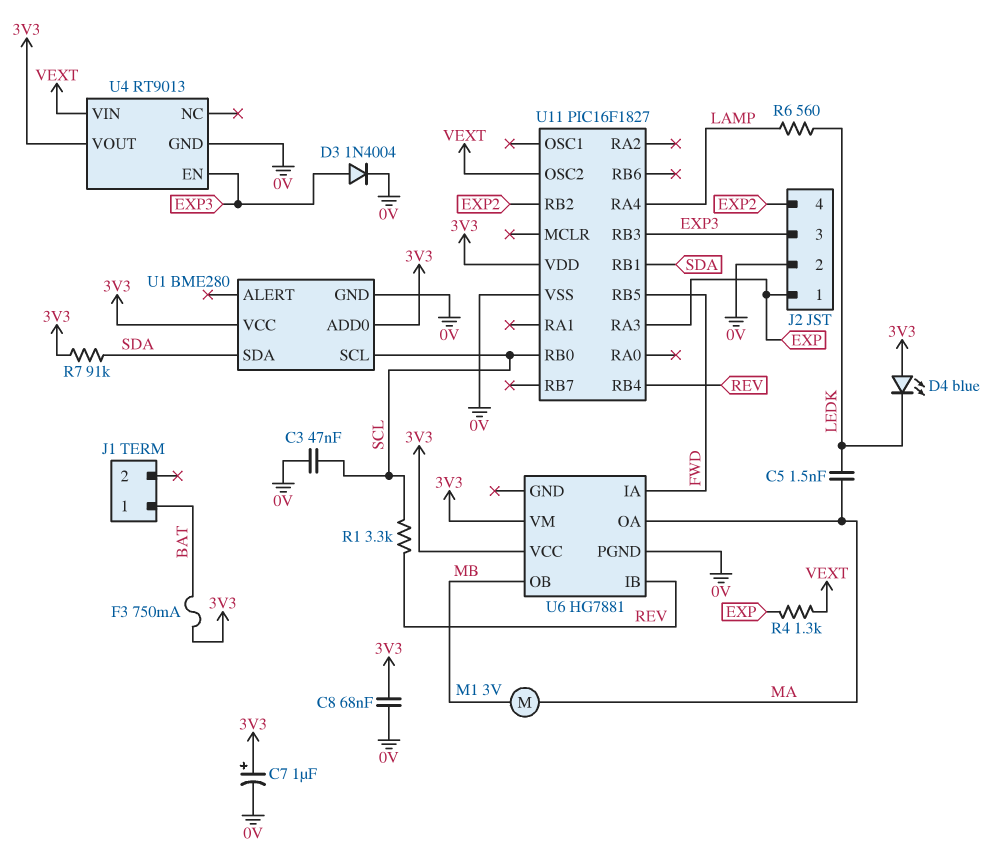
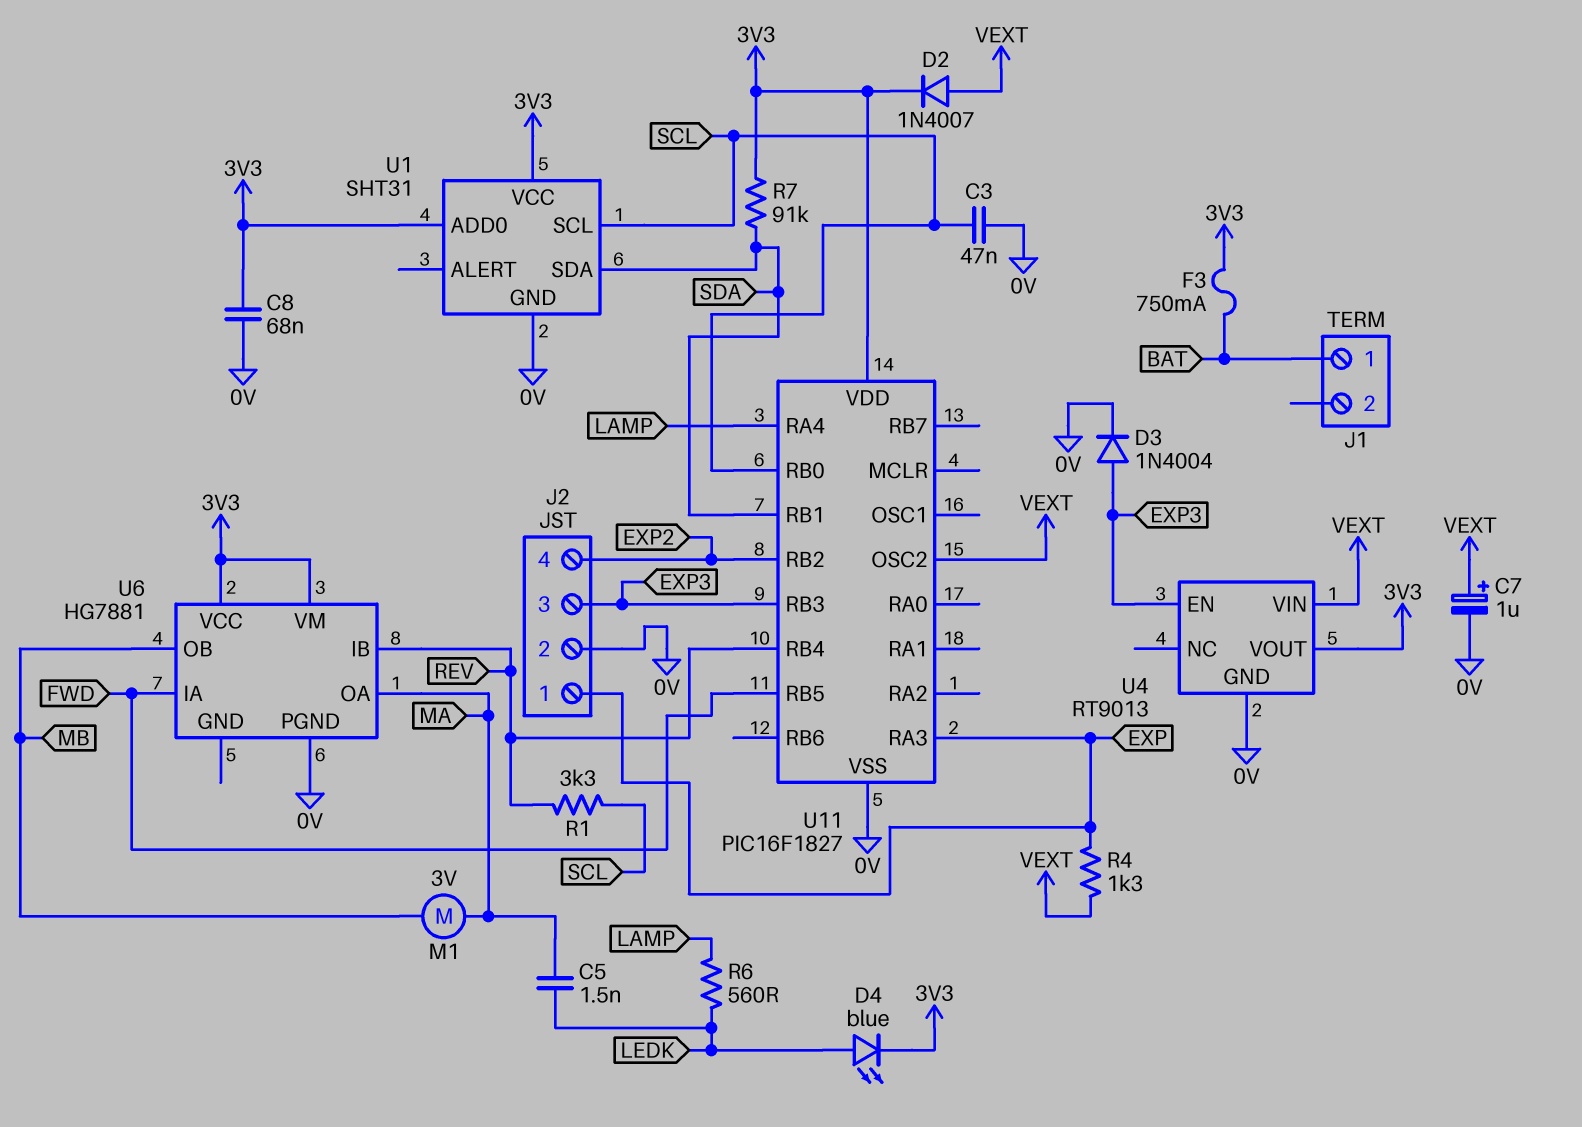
C7: 1uF (plus 3V3, minus 0V) -> 1uF (plus VEXT, minus 0V)
D2: none -> diode 1N4007 (A VEXT, K 3V3)
D4: LED blue (A 3V3, K LEDK) -> LED blue (A LEDK, K 3V3)
U1: BME280 -> SHT31

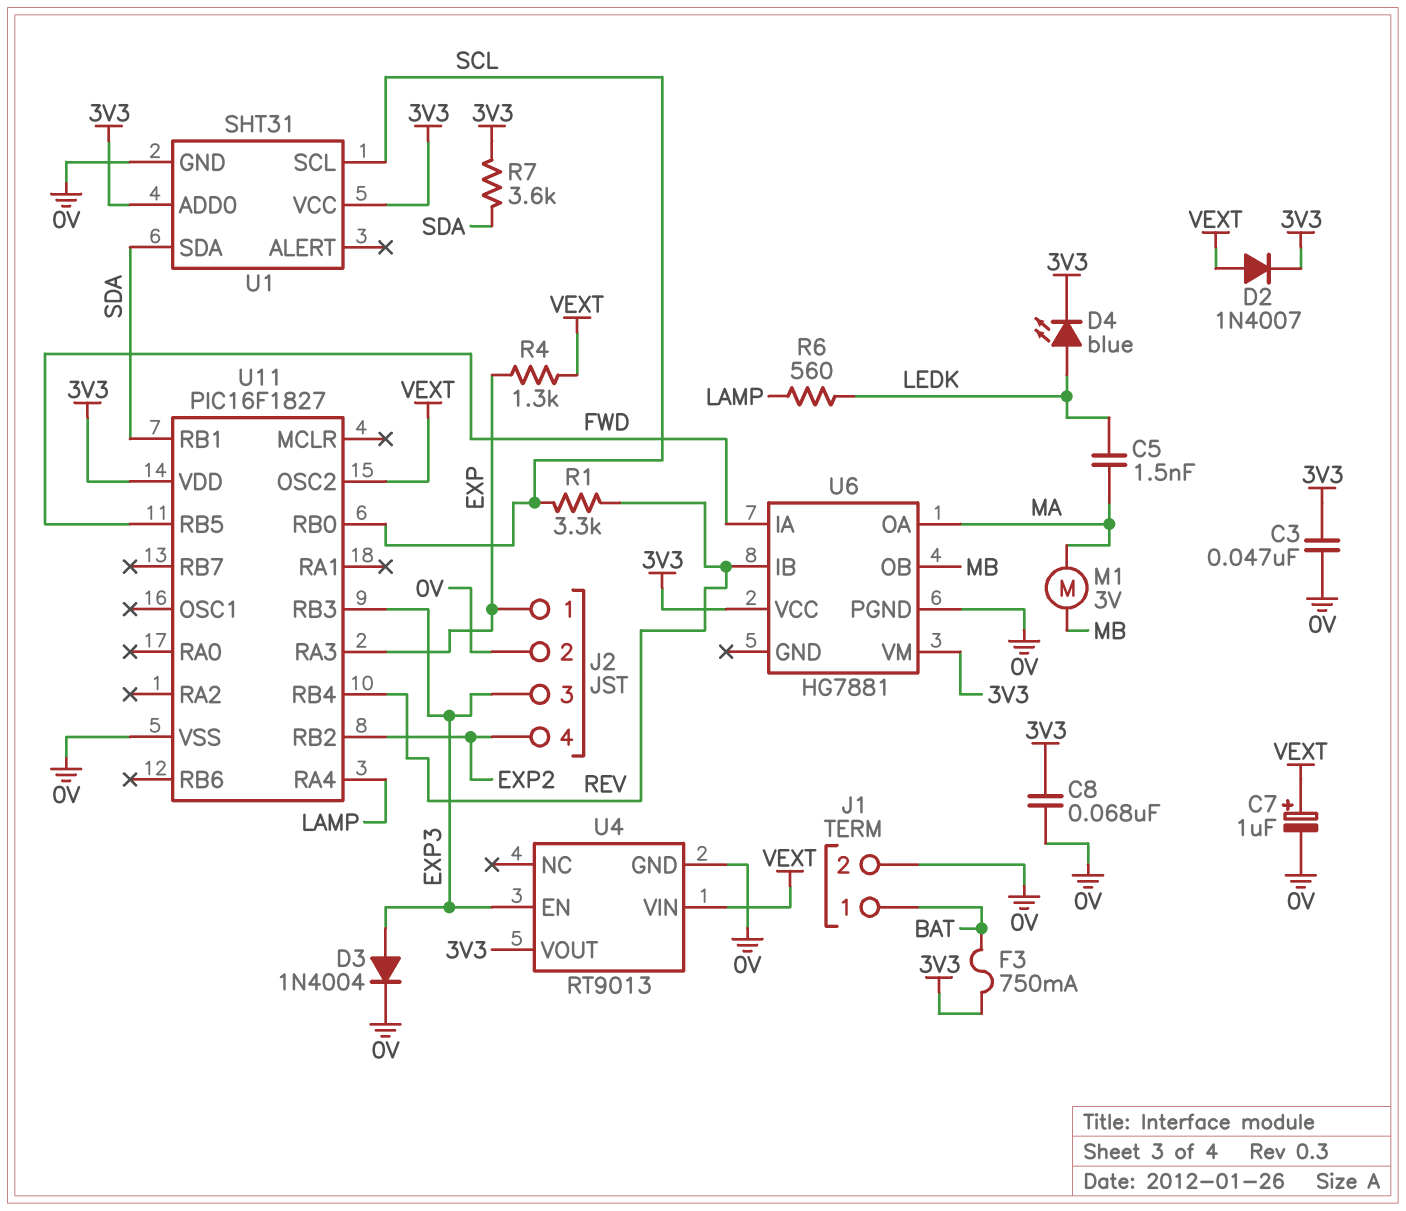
C3: 47nF (0V, SCL) -> 47nF (0V, 3V3)
J1 pin 2: none -> 0V
R7: 91k (3V3, SDA) -> 3.6k (3V3, SDA)

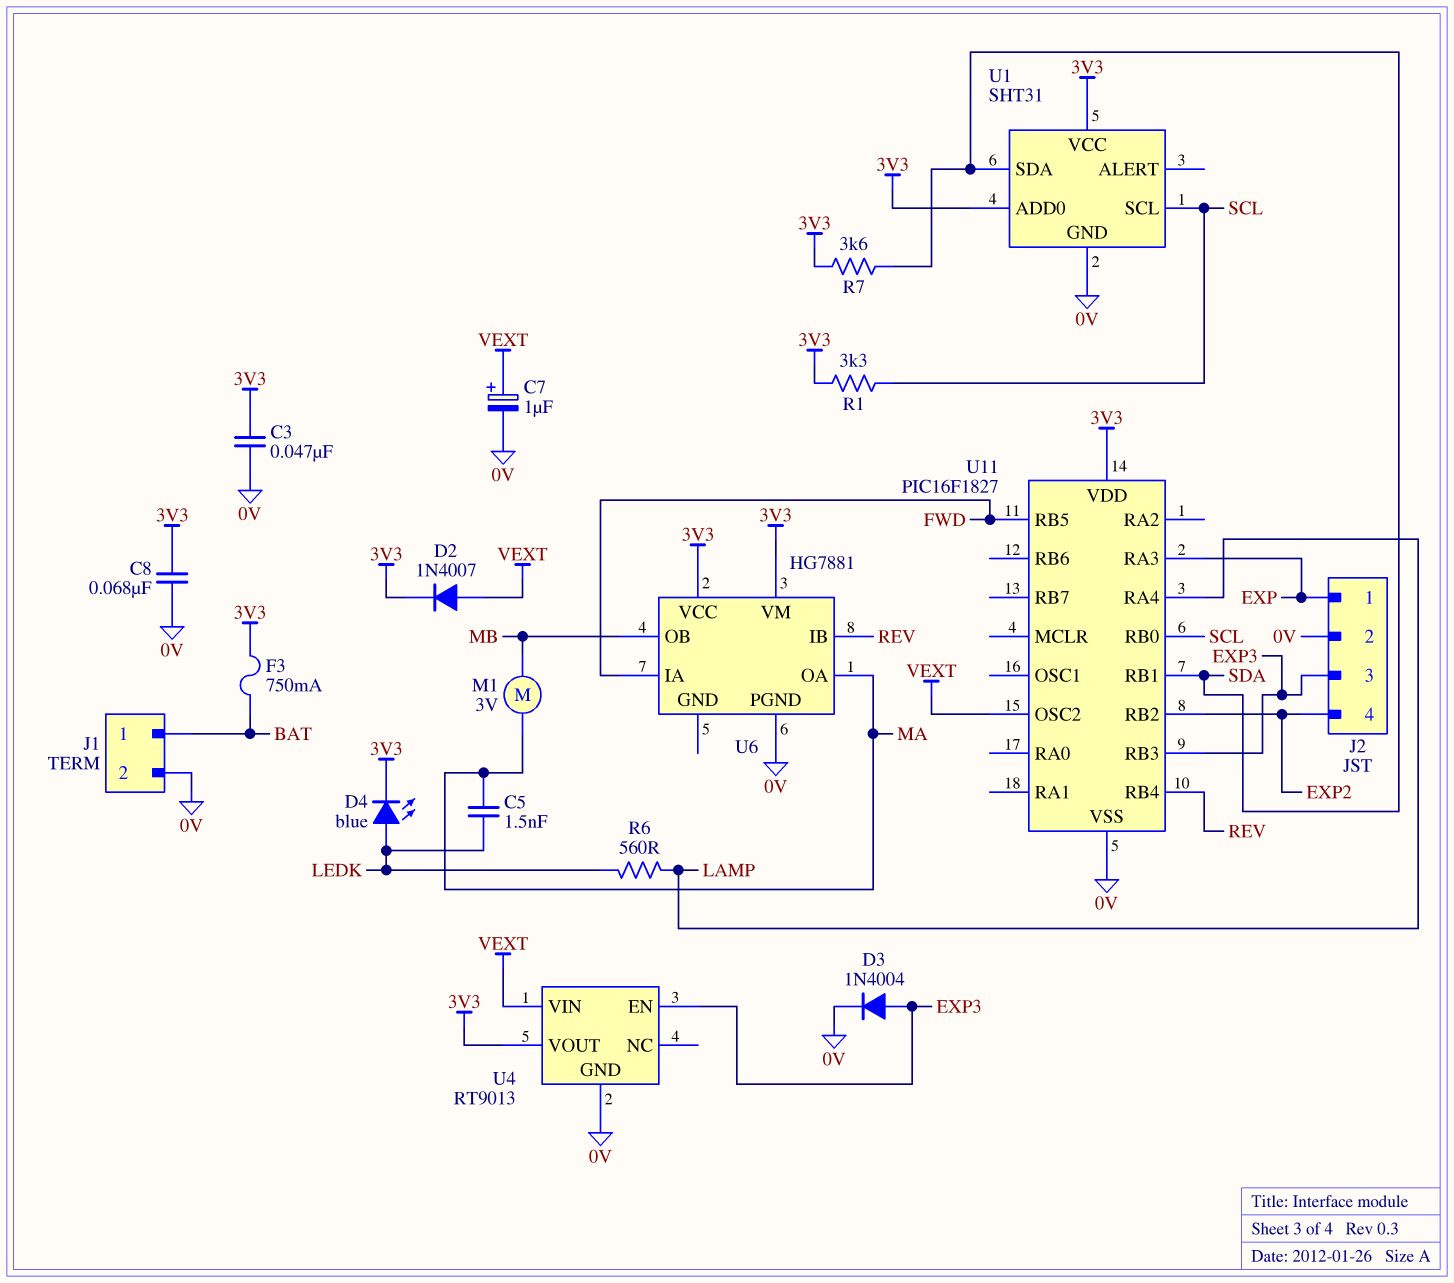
R1: 3.3k (REV, SCL) -> 3.3k (3V3, SCL)
R4: 1.3k (EXP, VEXT) -> none

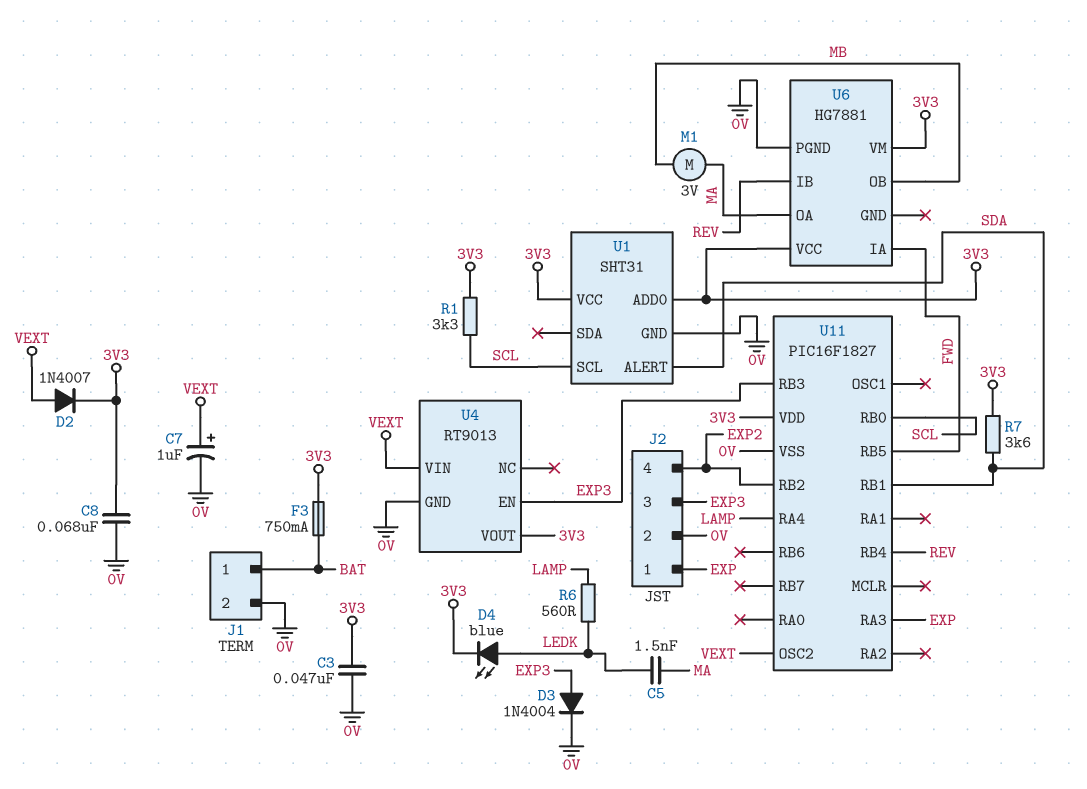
U1 pin ALERT: none -> SDA
U1 pin SDA: SDA -> none

